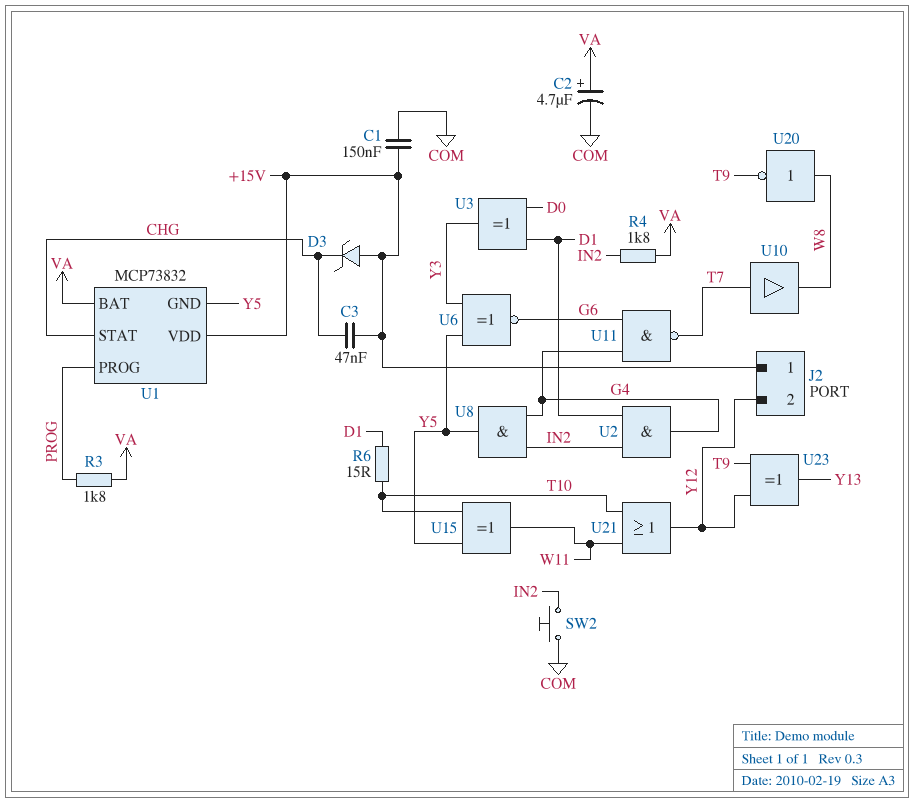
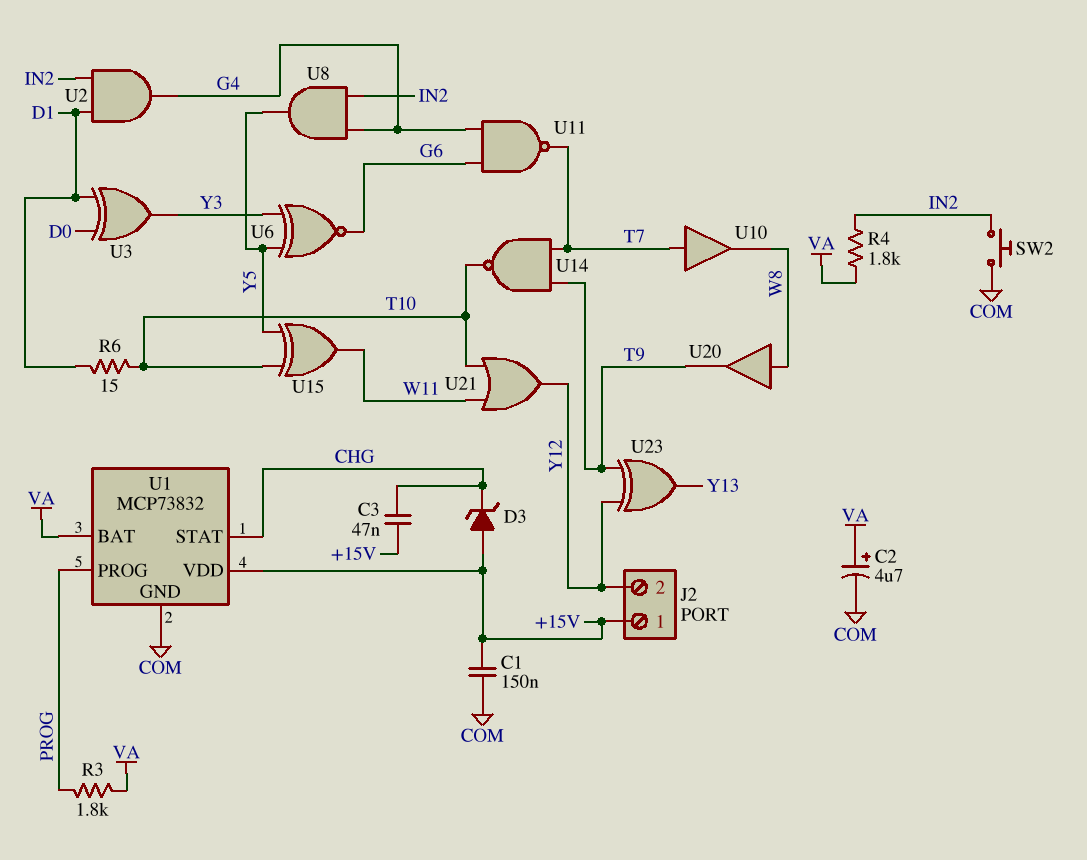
U1 pin GND: Y5 -> COM
U14: none -> NAND (in T7, in T9, out T10)
U20: NOT (in W8, out T9) -> buffer (in W8, out T9)

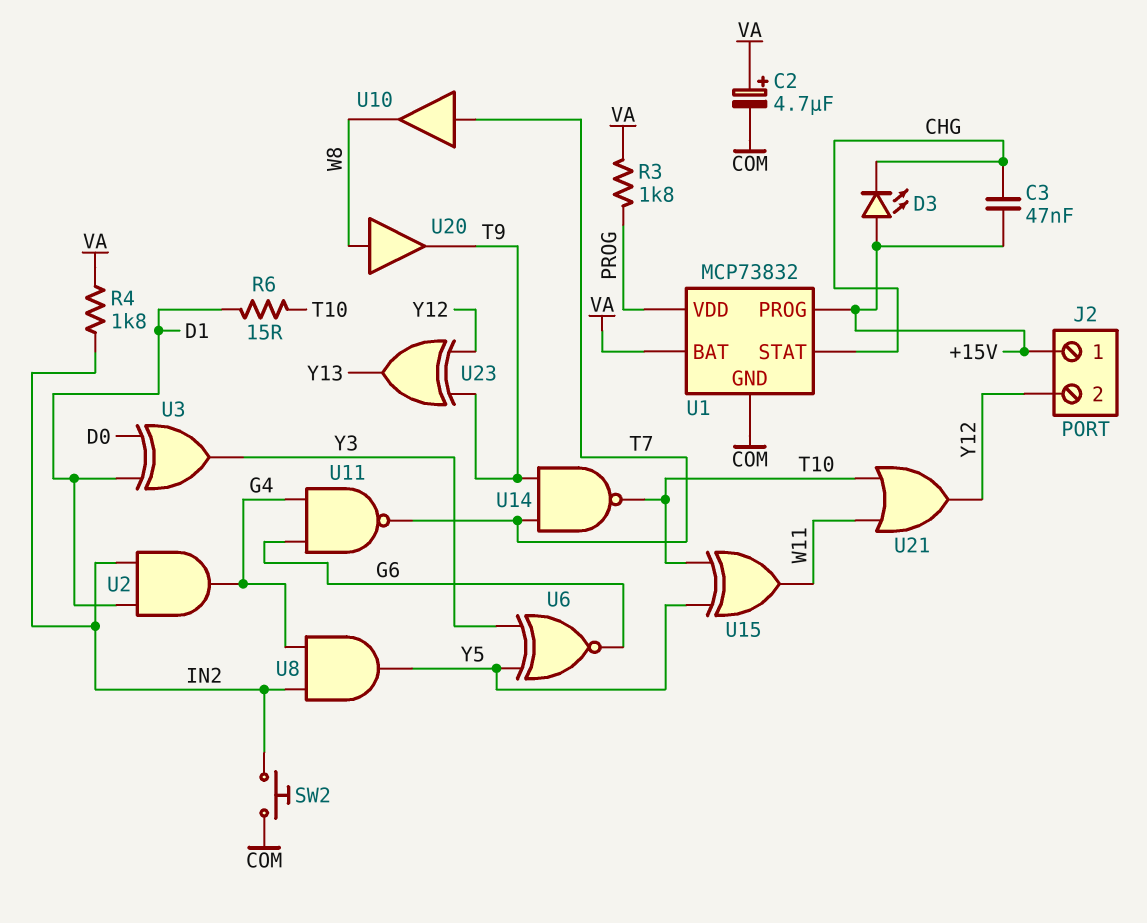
C1: 150nF (+15V, COM) -> none
D3: zener (A +15V, K CHG) -> LED (A +15V, K CHG)
U1 pin PROG: PROG -> +15V
U1 pin VDD: +15V -> PROG

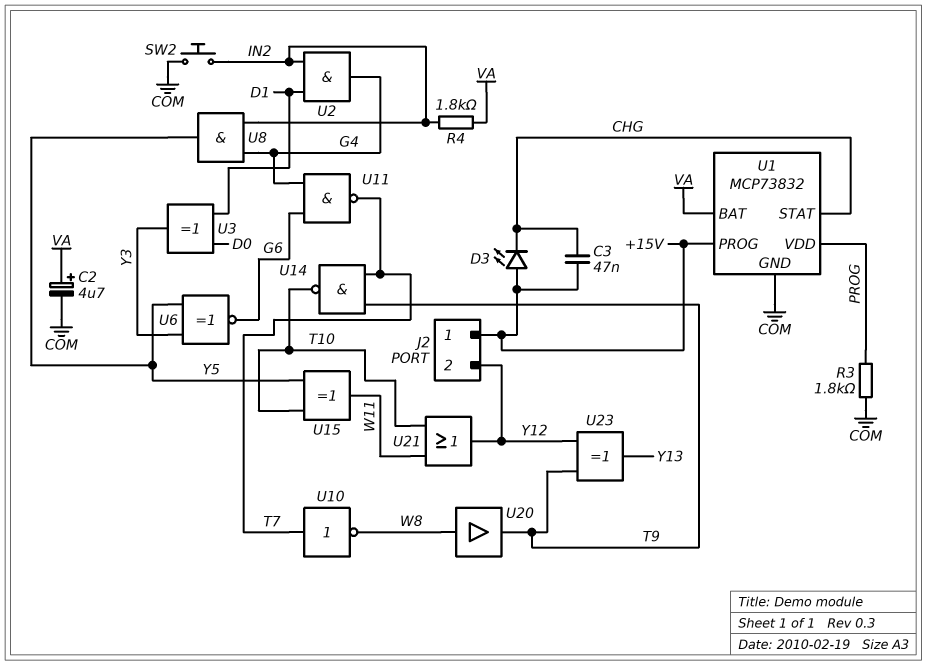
R3: 1.8k (PROG, VA) -> 1.8k (COM, PROG)
R6: 15 (D1, T10) -> none
U10: buffer (in T7, out W8) -> NOT (in T7, out W8)

